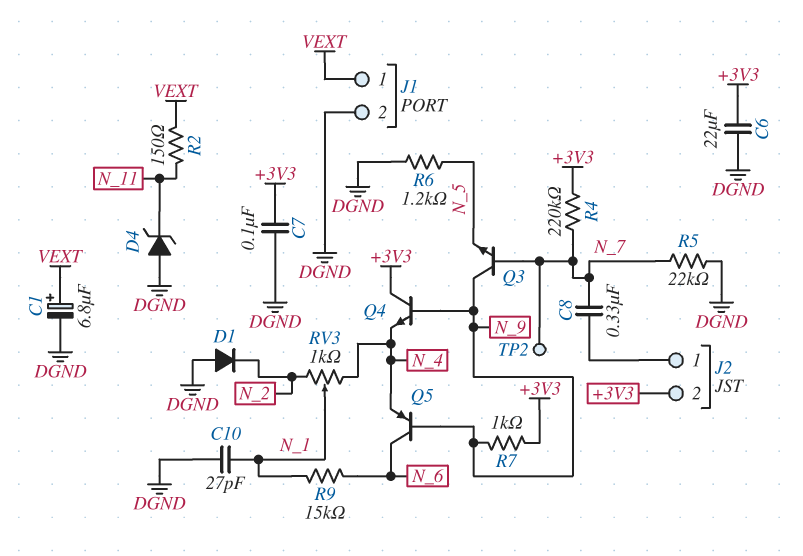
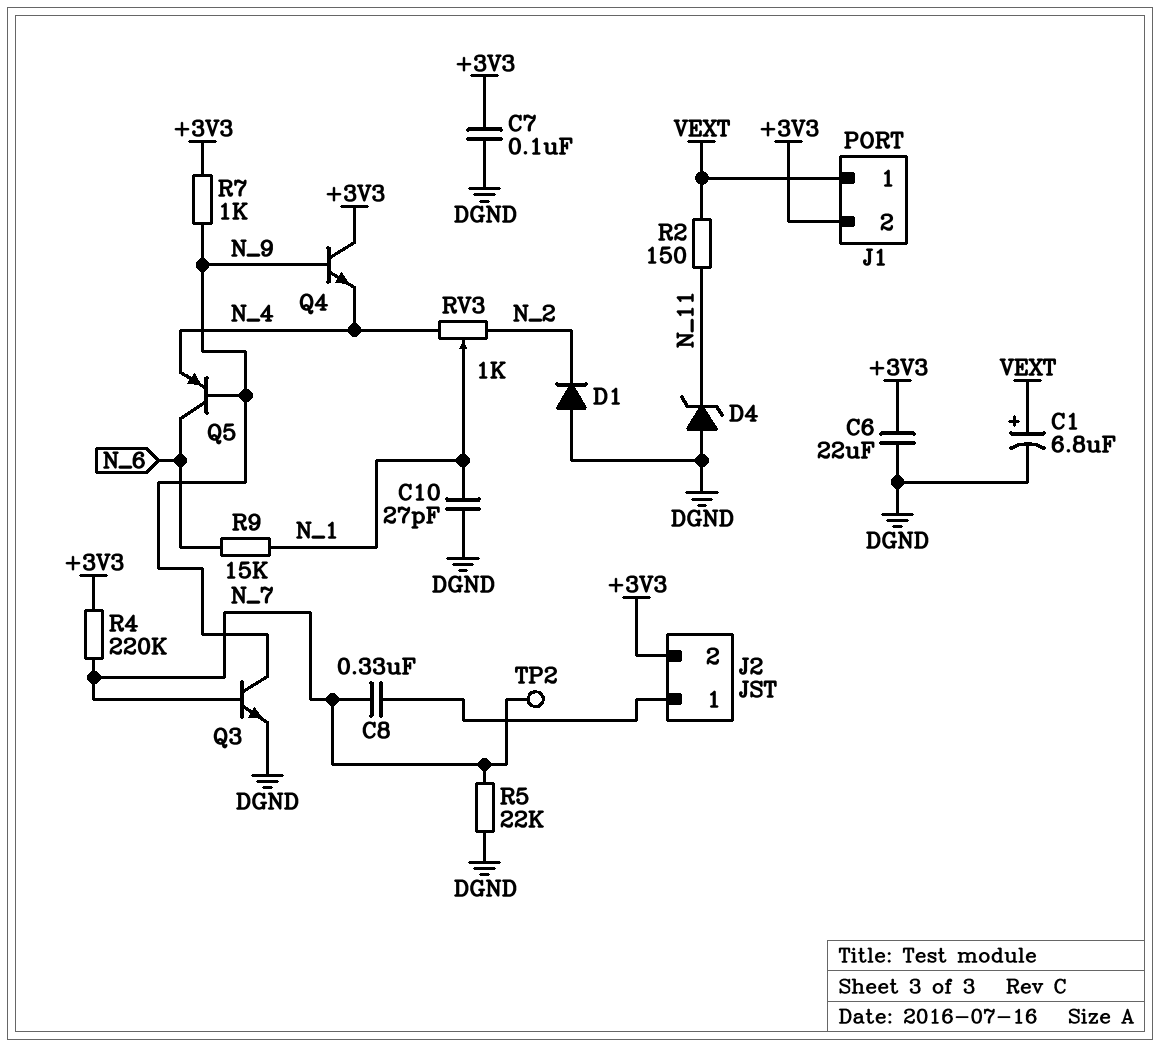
J1 pin 2: DGND -> +3V3
Q3: NPN (B N_7, C N_9, E N_5) -> NPN (B N_7, C N_9, E DGND)
R6: 1.2k (DGND, N_5) -> none

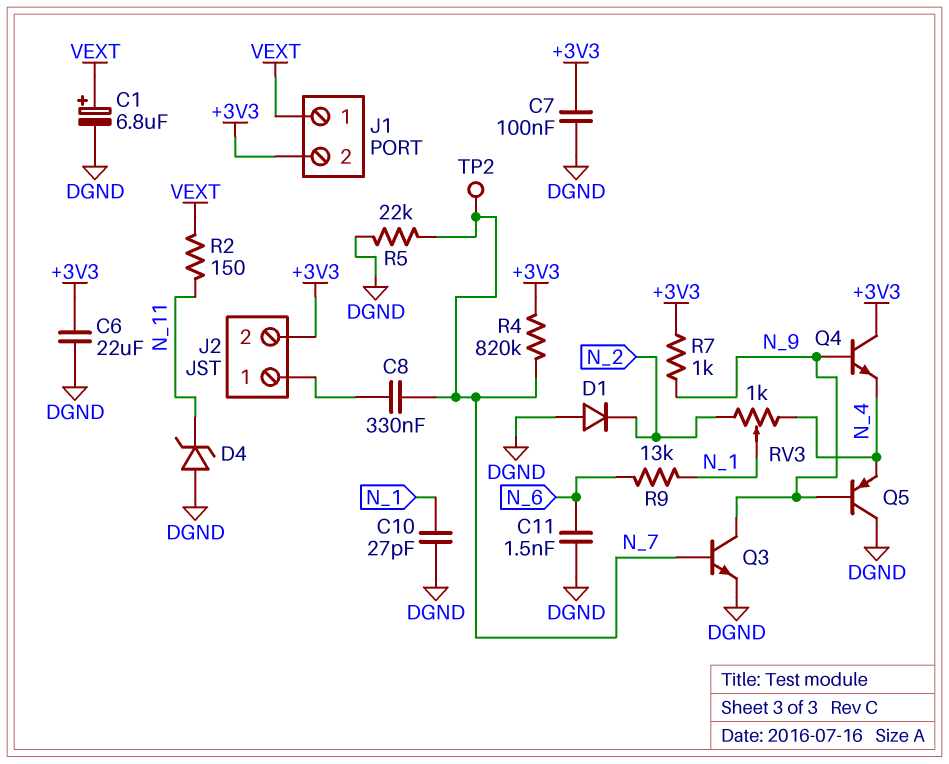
C11: none -> 1.5nF (DGND, N_6)
Q5: PNP (B N_9, C N_6, E N_4) -> PNP (B N_9, C DGND, E N_4)
R4: 220k (+3V3, N_7) -> 820k (+3V3, N_7)
R9: 15k (N_1, N_6) -> 13k (N_1, N_6)

